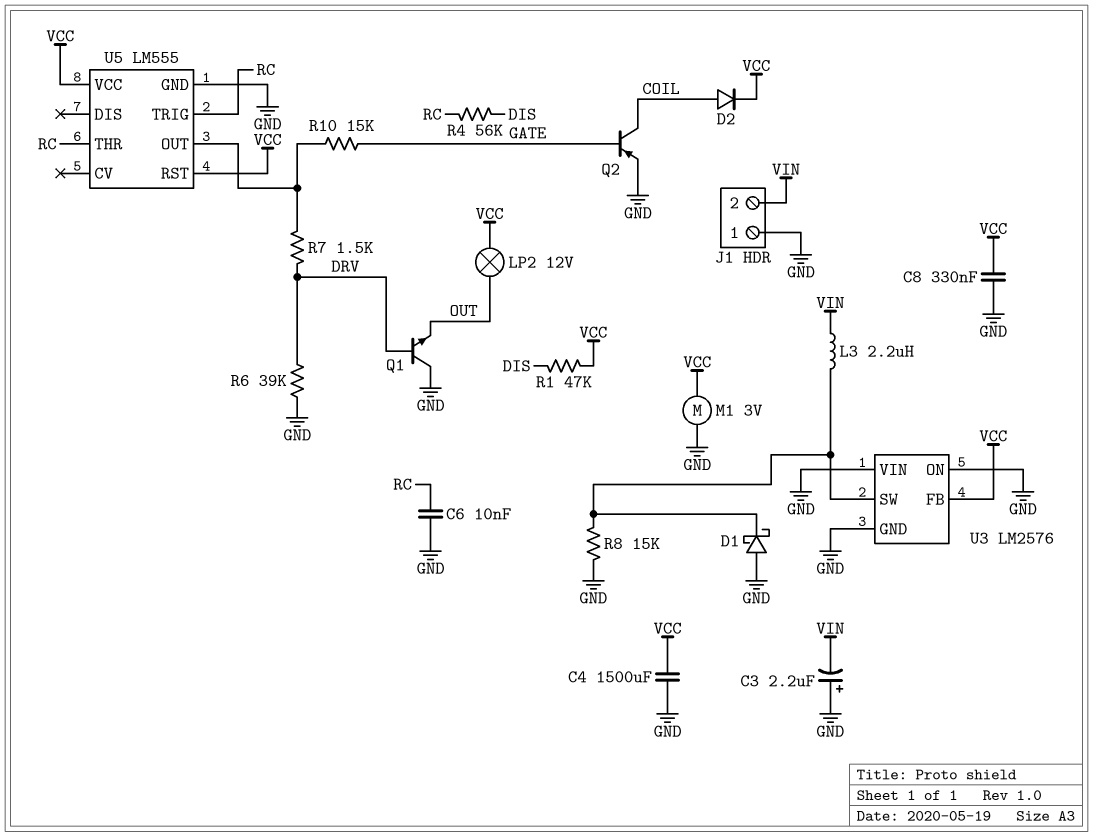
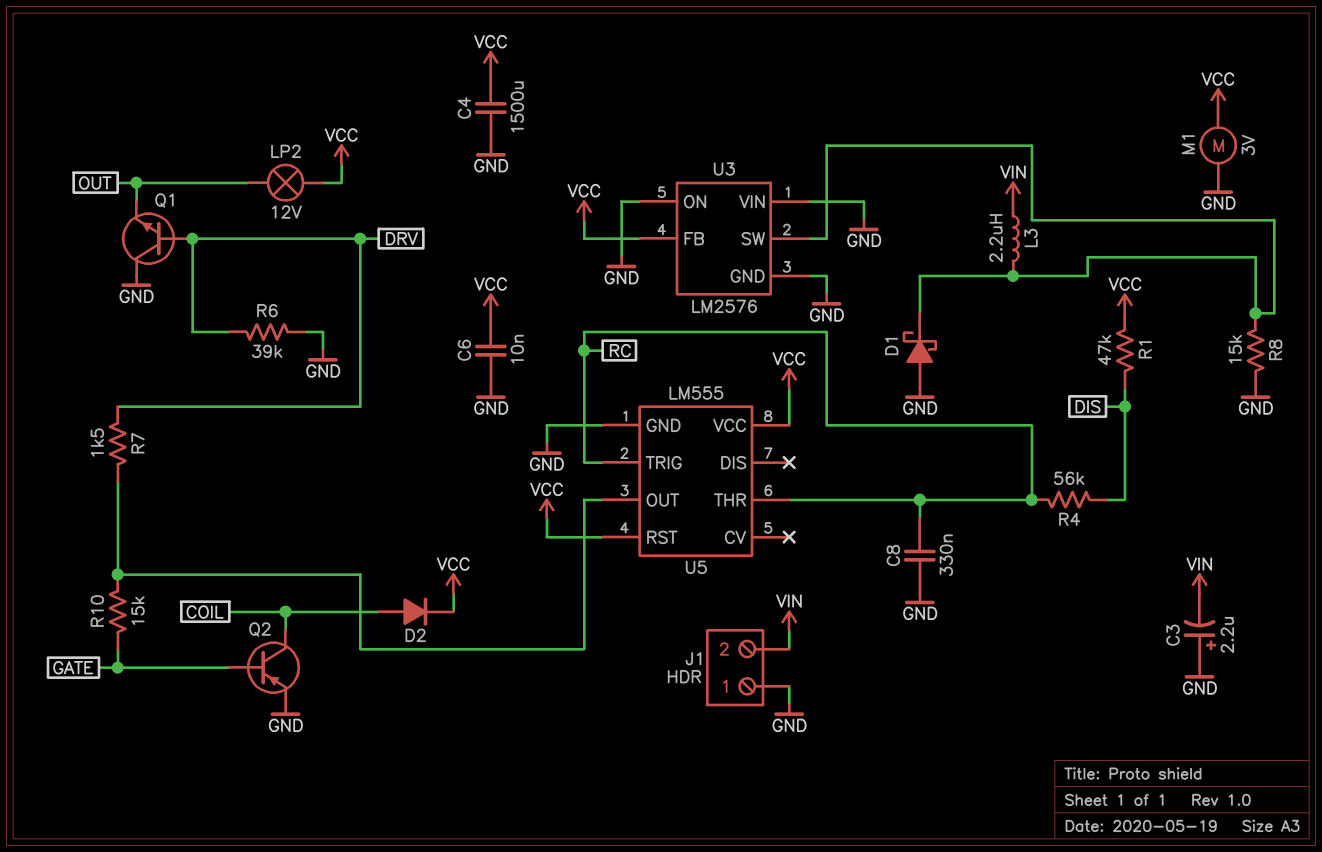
C6: 10nF (GND, RC) -> 10nF (GND, VCC)
C8: 330nF (GND, VCC) -> 330nF (GND, RC)

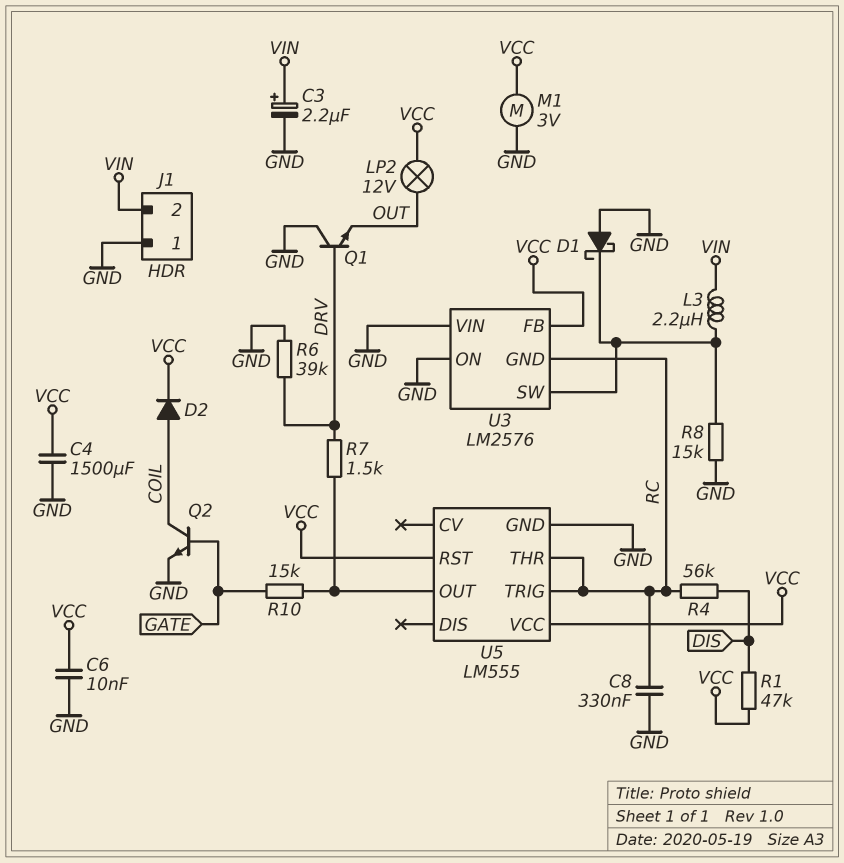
C3: 2.2uF (plus GND, minus VIN) -> 2.2uF (plus VIN, minus GND)
Q2: PNP (B GATE, C COIL, E GND) -> NPN (B GATE, C COIL, E GND)
U3 pin GND: GND -> RC

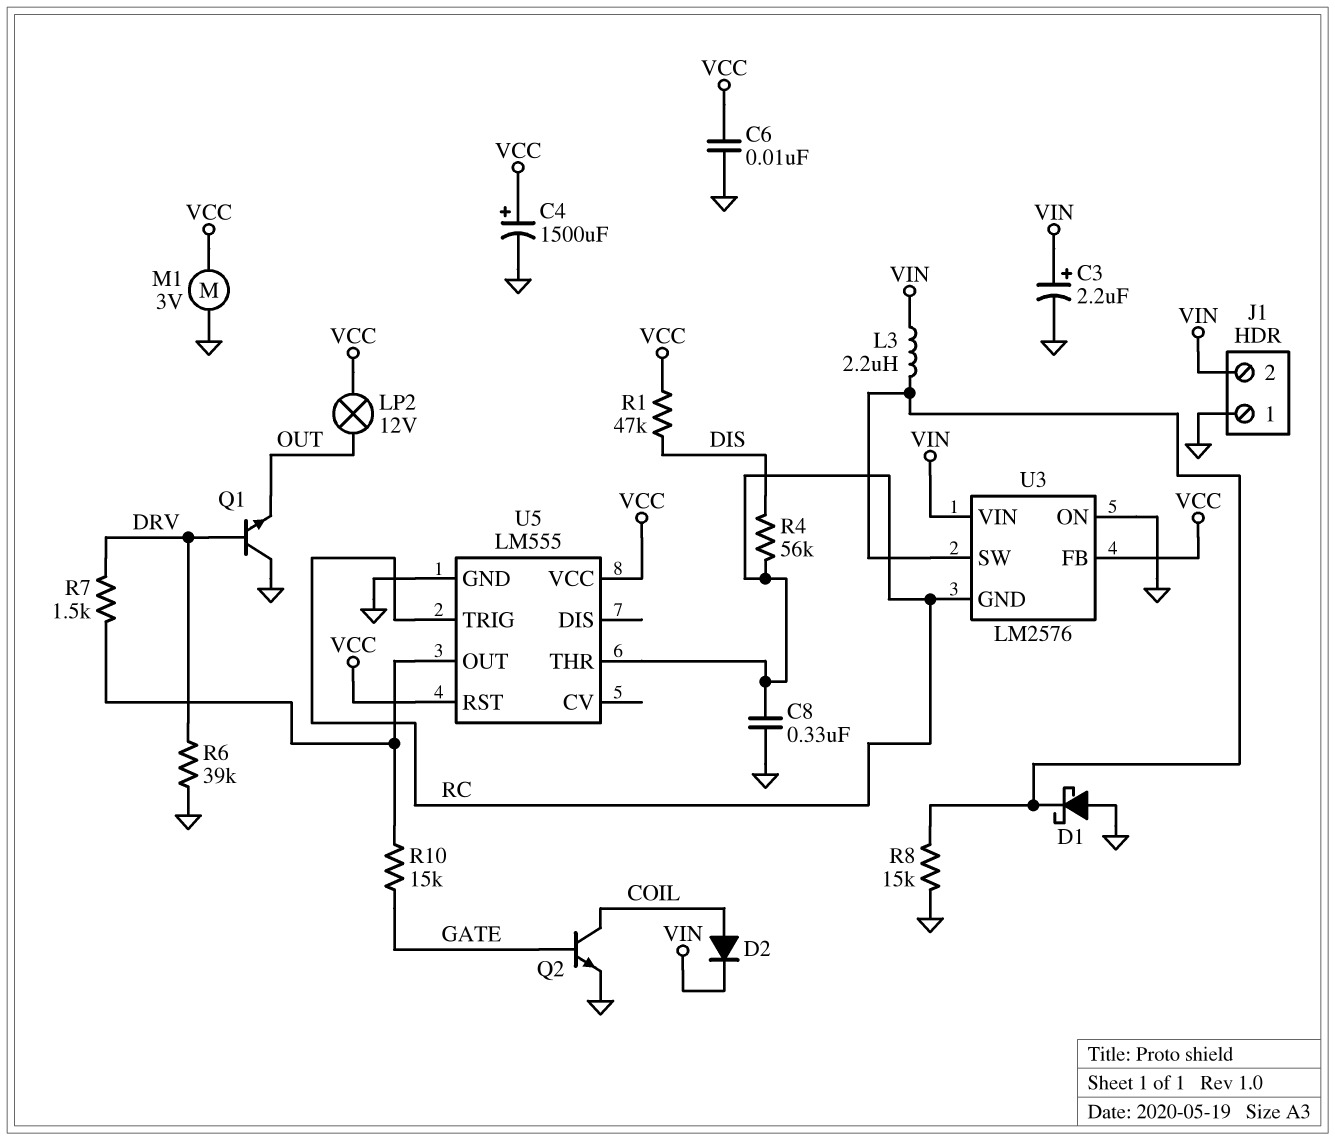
C4: 1500uF (GND, VCC) -> 1500uF (plus VCC, minus GND)
D2: diode (A COIL, K VCC) -> diode (A COIL, K VIN)
U3 pin VIN: GND -> VIN

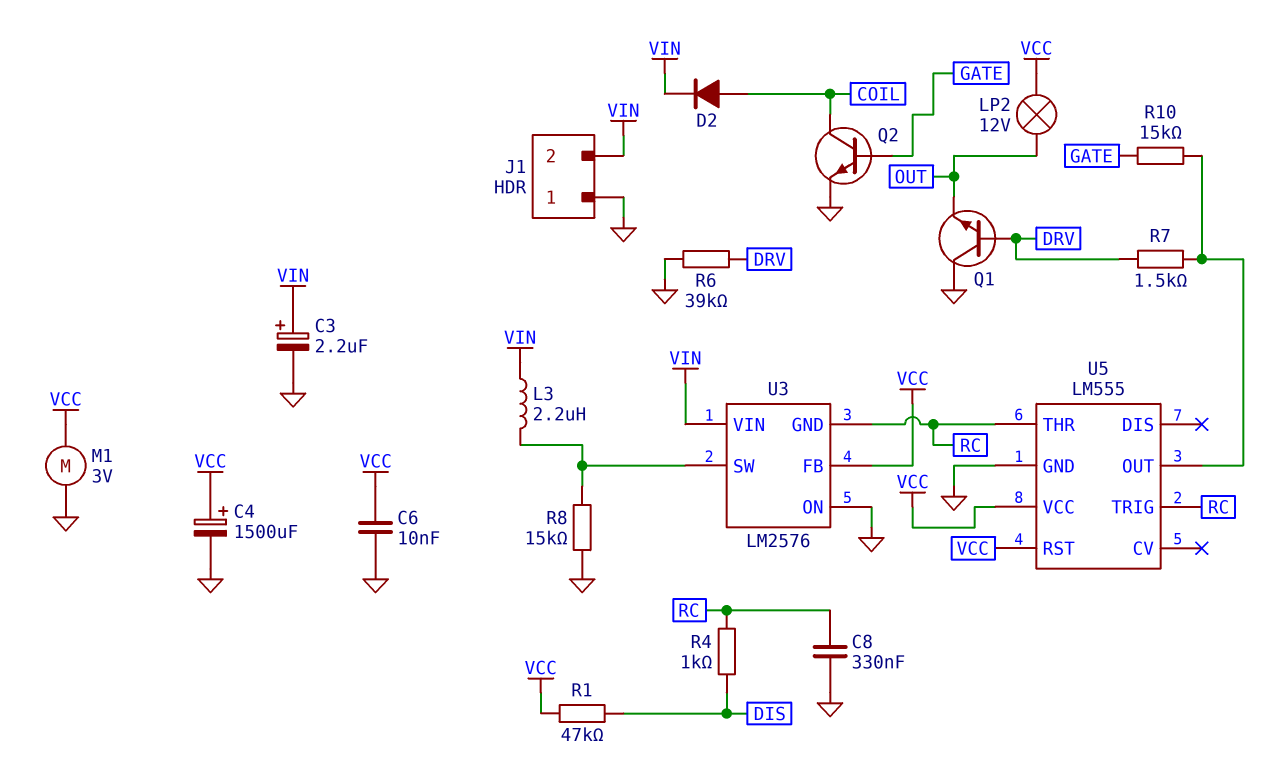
D1: schottky (A GND, K U3/SW) -> none
R4: 56k (DIS, RC) -> 1k (DIS, RC)

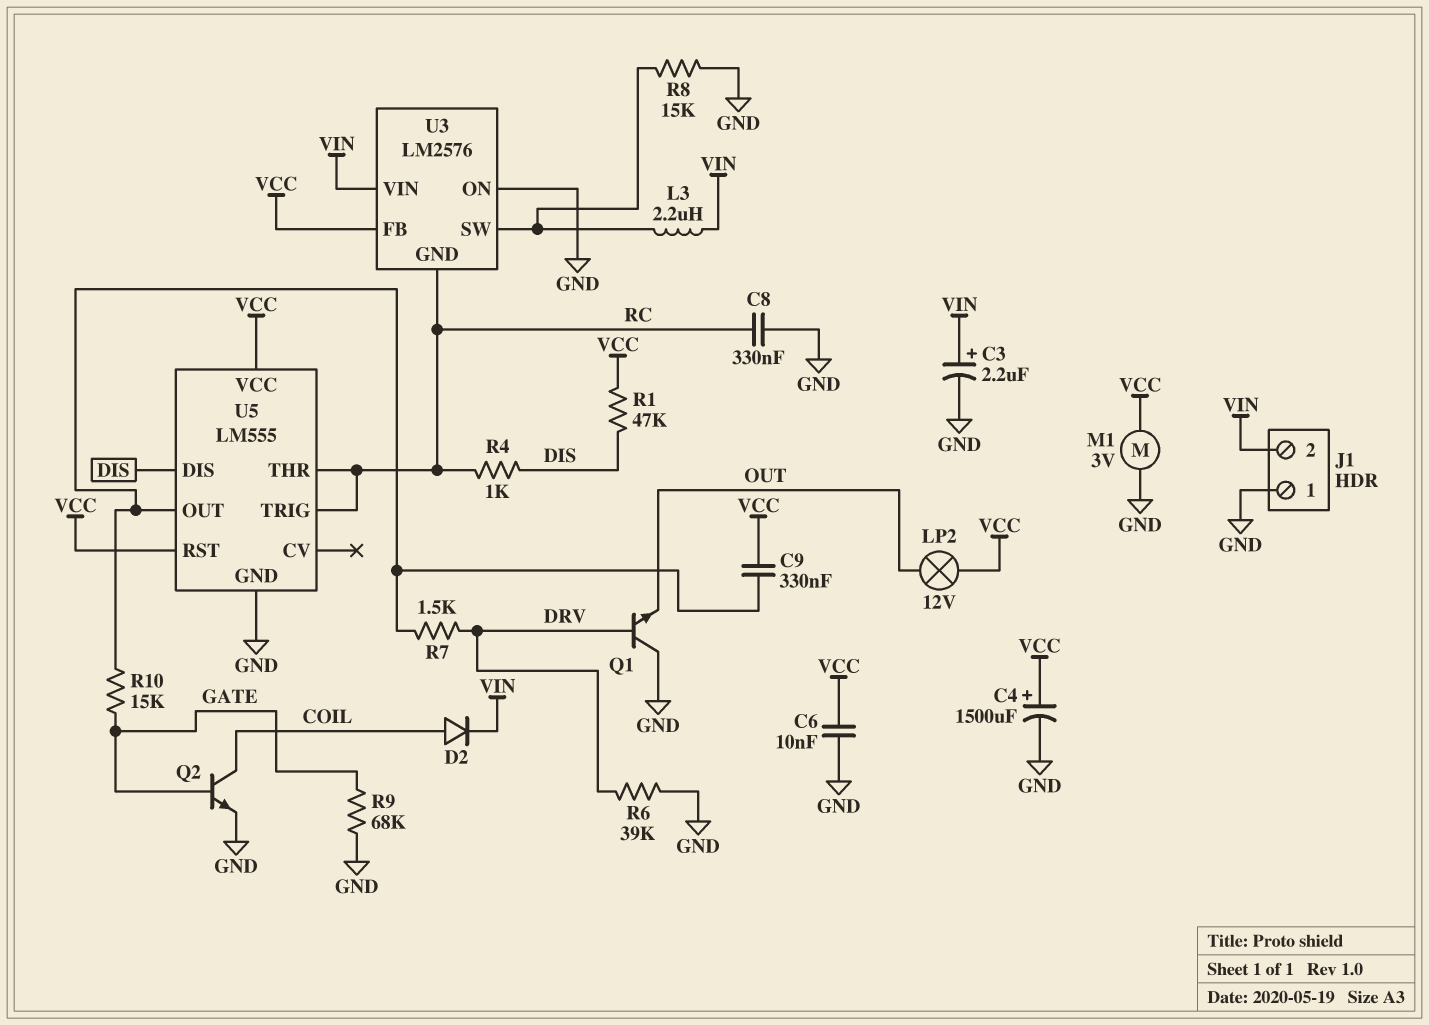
C9: none -> 330nF (U5/OUT, VCC)
R9: none -> 68k (GATE, GND)
U5 pin DIS: none -> DIS

